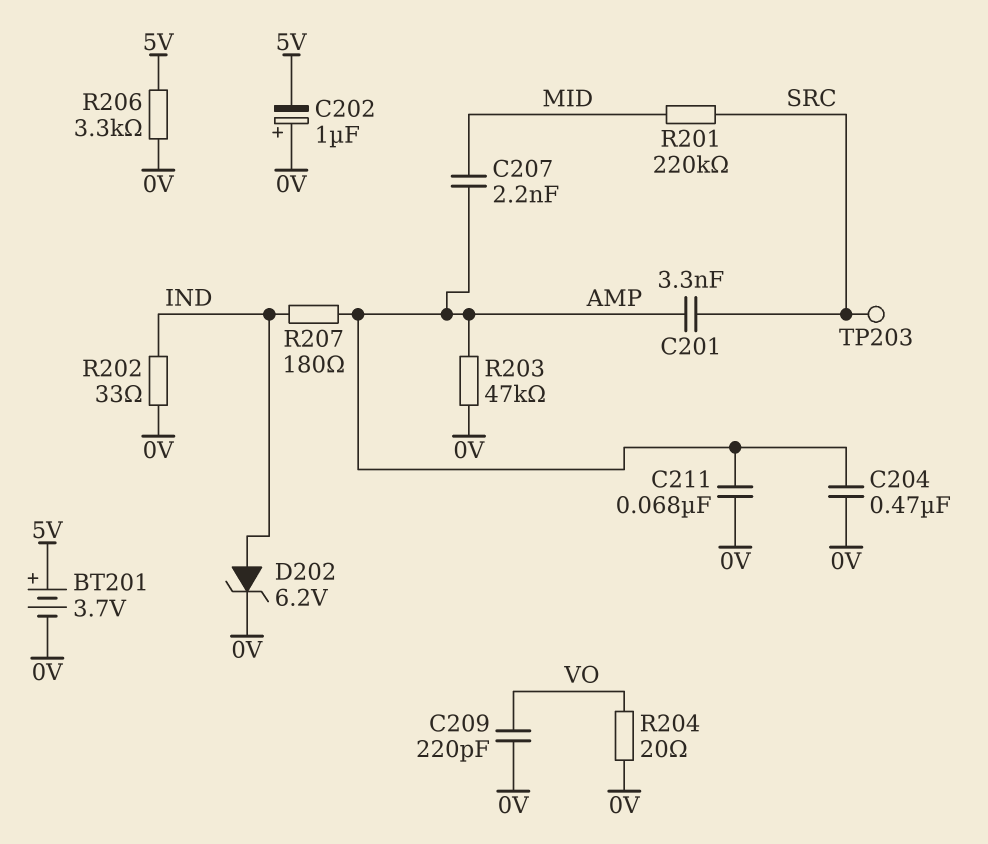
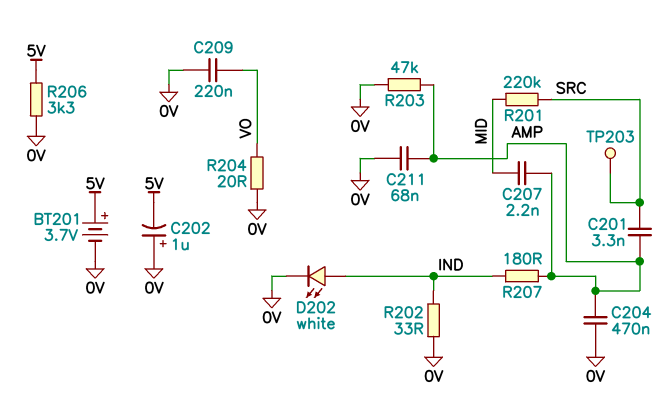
C209: 220pF (0V, VO) -> 220nF (0V, VO)
D202: zener 6.2V (A IND, K 0V) -> LED white (A IND, K 0V)

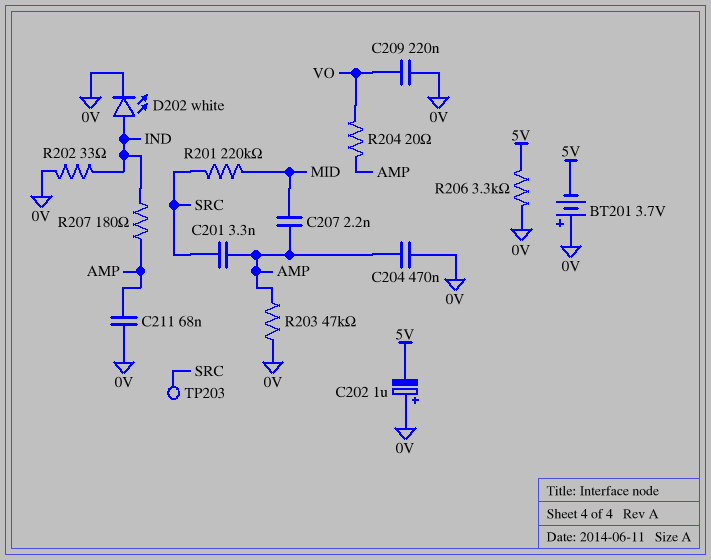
BT201: 3.7V (plus 5V, minus 0V) -> 3.7V (plus 0V, minus 5V)
R204: 20 (0V, VO) -> 20 (AMP, VO)

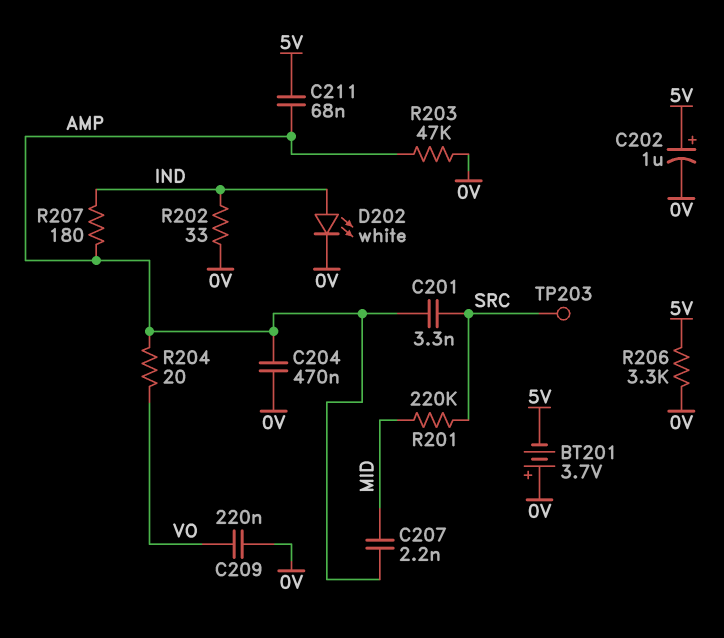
C202: 1uF (plus 0V, minus 5V) -> 1uF (plus 5V, minus 0V)
C211: 68nF (0V, AMP) -> 68nF (5V, AMP)

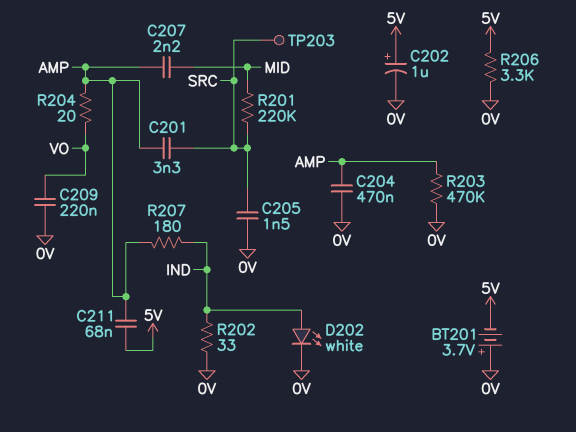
C205: none -> 1.5nF (0V, SRC)
R203: 47k (0V, AMP) -> 470k (0V, AMP)

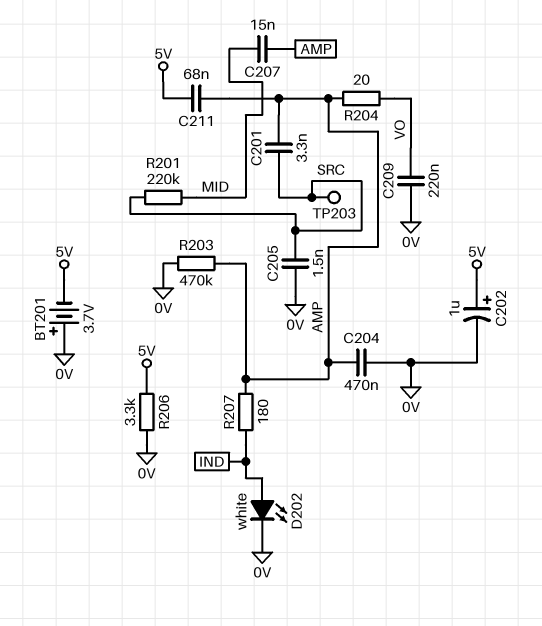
C207: 2.2nF (AMP, MID) -> 15nF (AMP, MID)
R202: 33 (0V, IND) -> none

